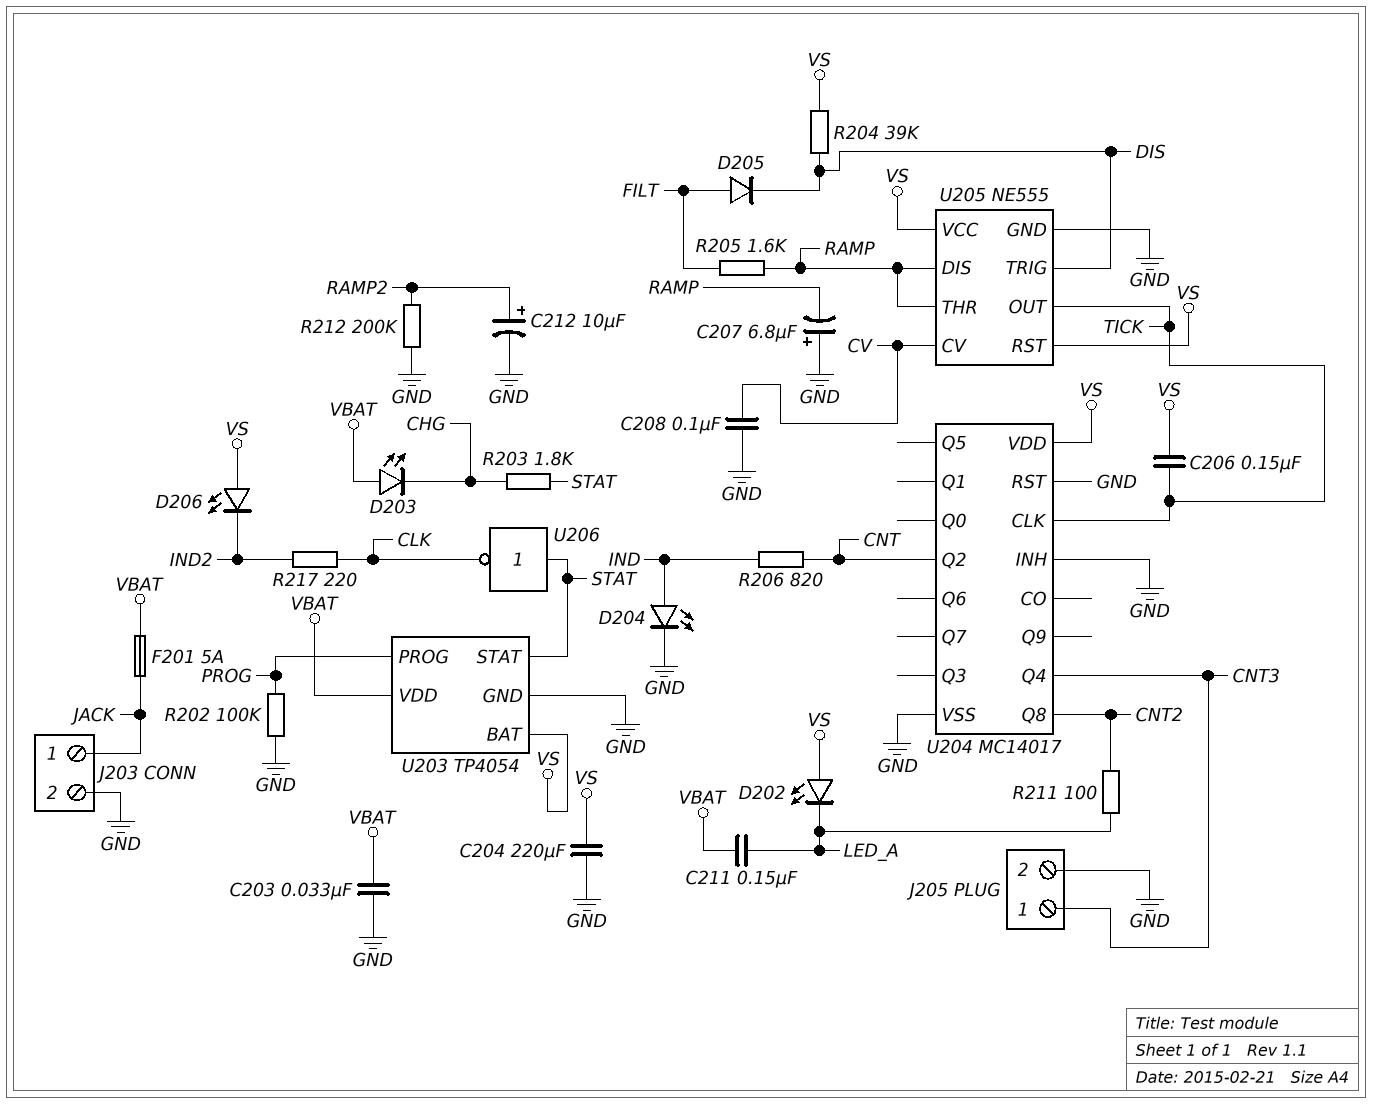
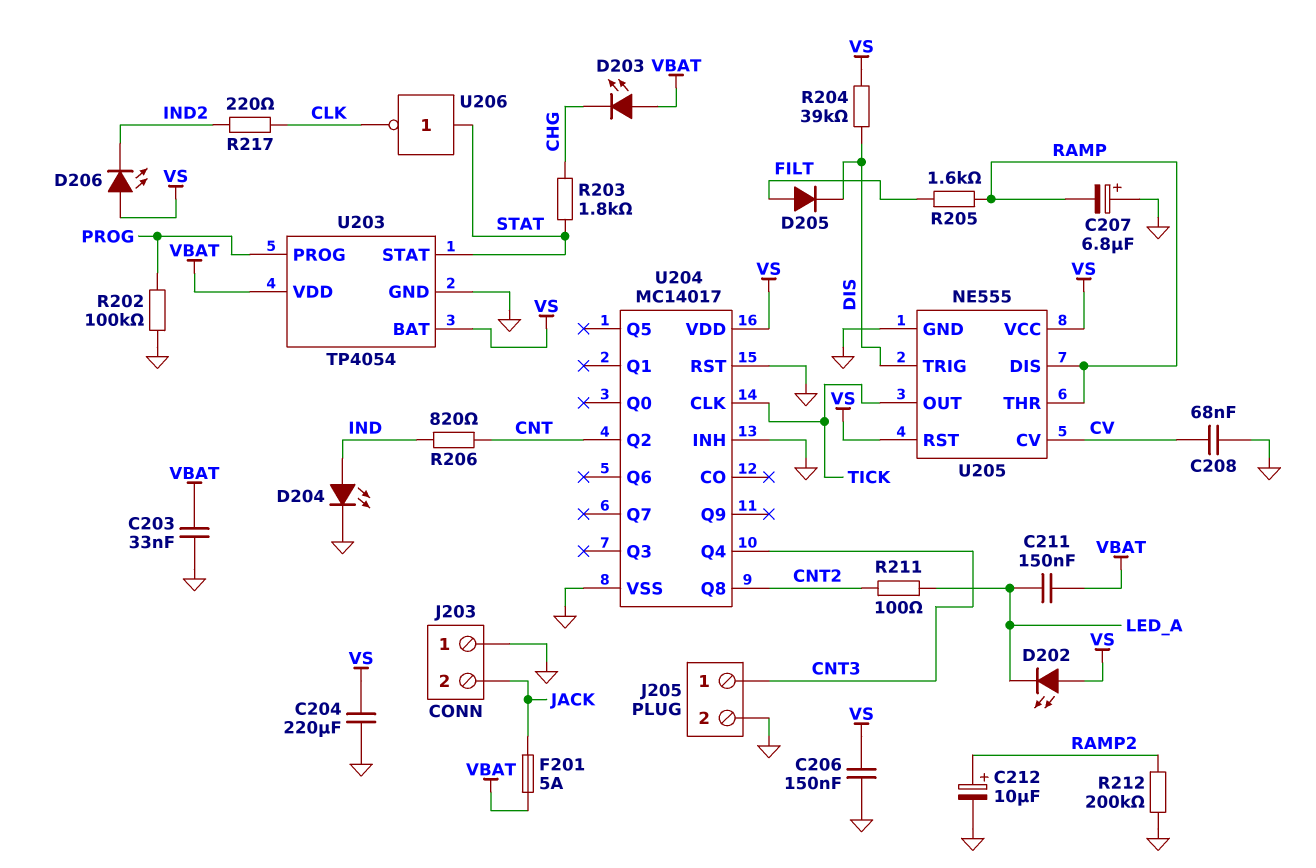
C206: 150nF (TICK, VS) -> 150nF (GND, VS)
C208: 100nF (CV, GND) -> 68nF (CV, GND)
J203 pin 1: JACK -> GND
J203 pin 2: GND -> JACK

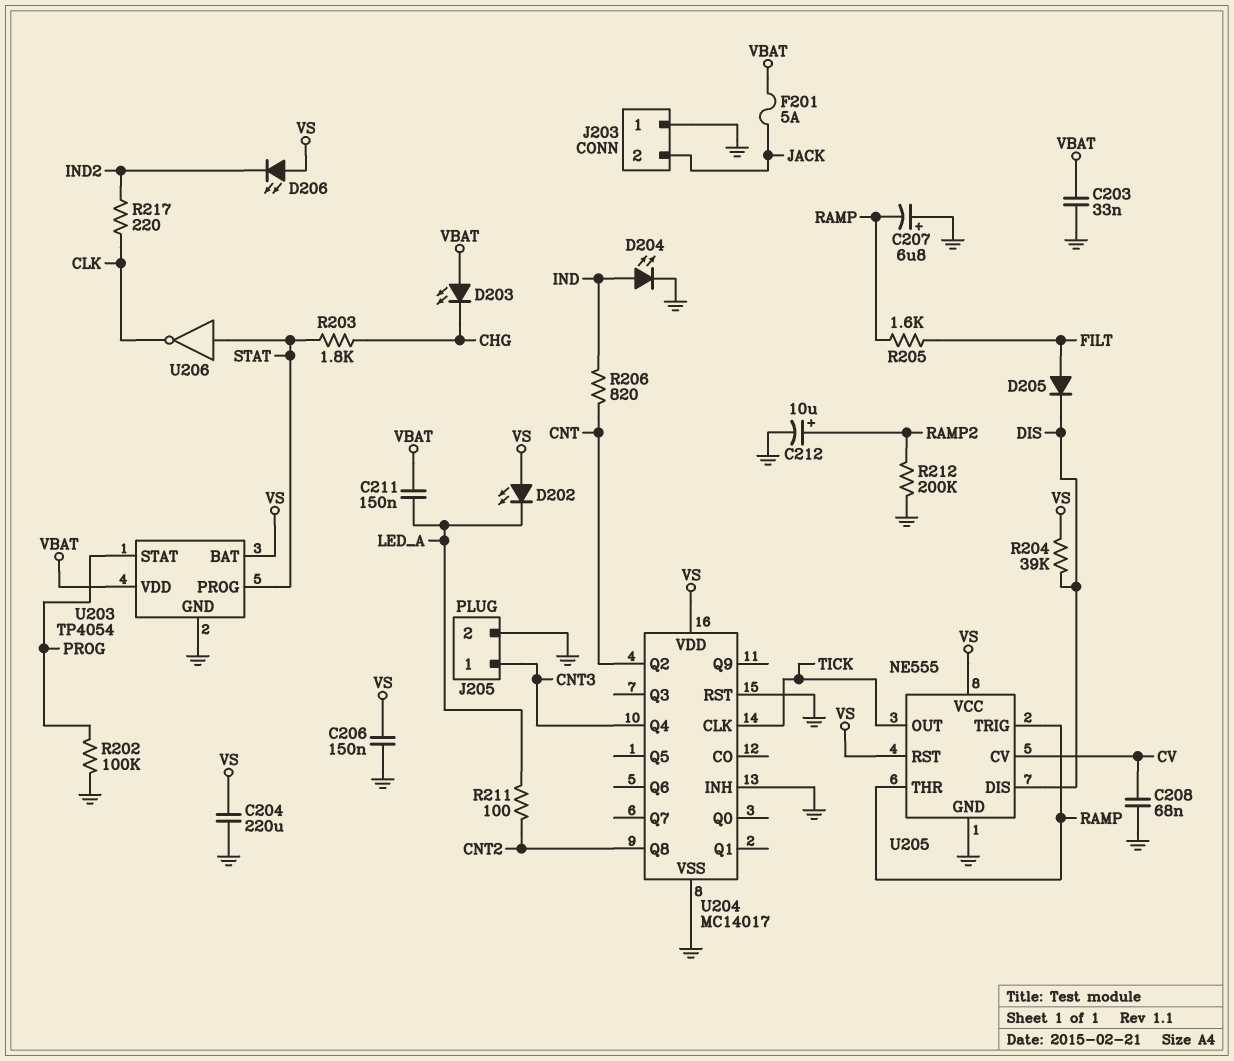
U203 pin PROG: PROG -> STAT
U203 pin STAT: STAT -> PROG
U205 pin DIS: RAMP -> DIS
U205 pin TRIG: DIS -> RAMP

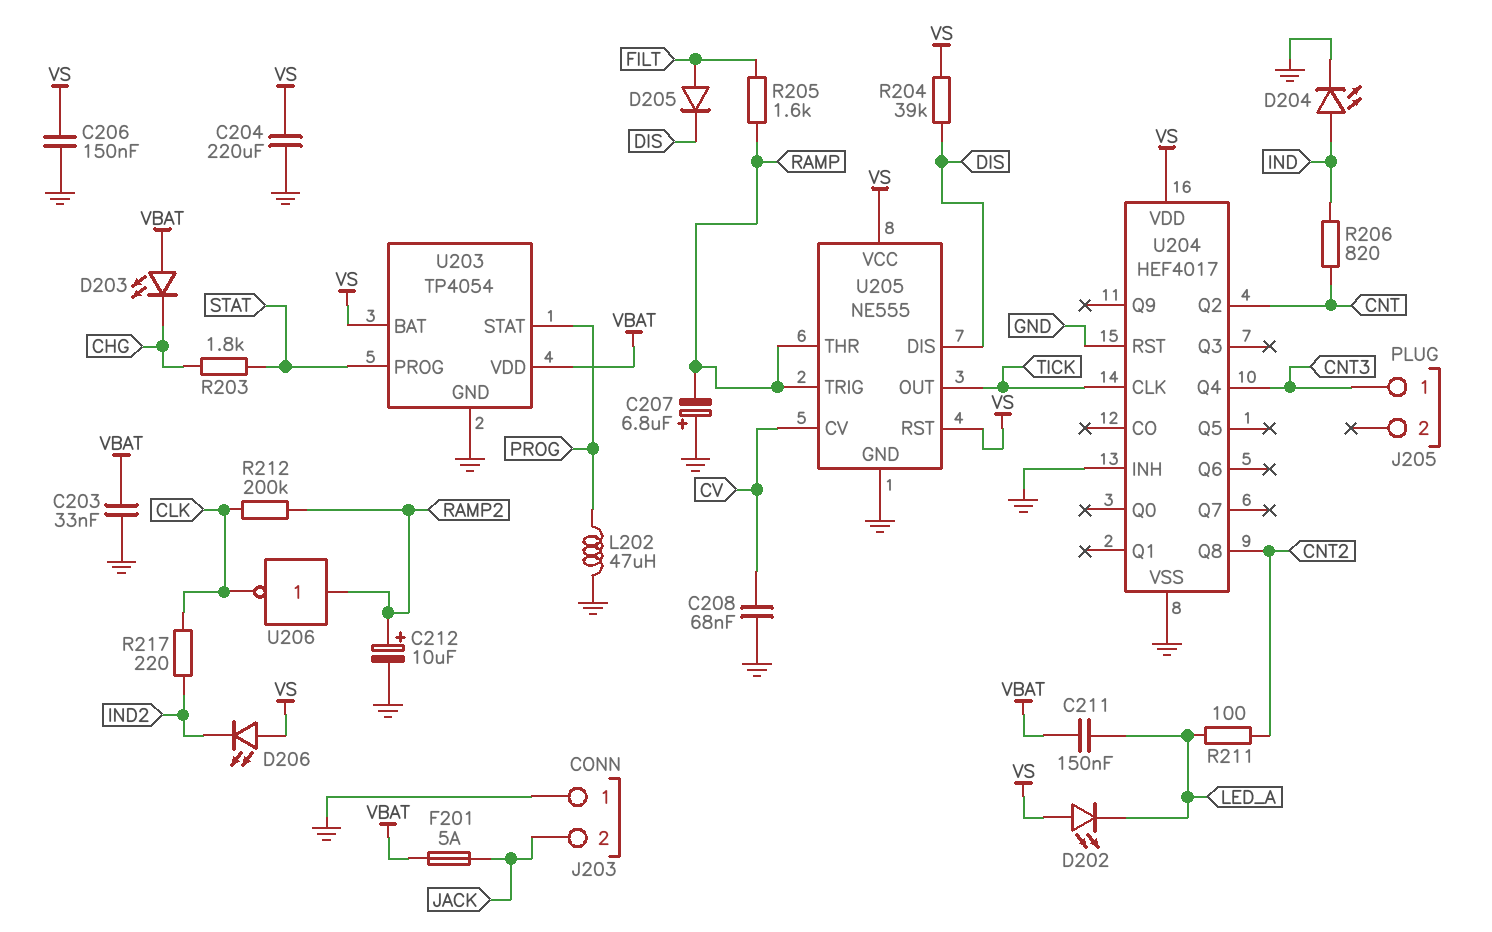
J205 pin 2: GND -> none
L202: none -> 47uH (GND, PROG)
R202: 100k (GND, PROG) -> none
R212: 200k (GND, RAMP2) -> 200k (CLK, RAMP2)
U204: MC14017 -> HEF4017
U206: NOT (in STAT, out CLK) -> NOT (in RAMP2, out CLK)

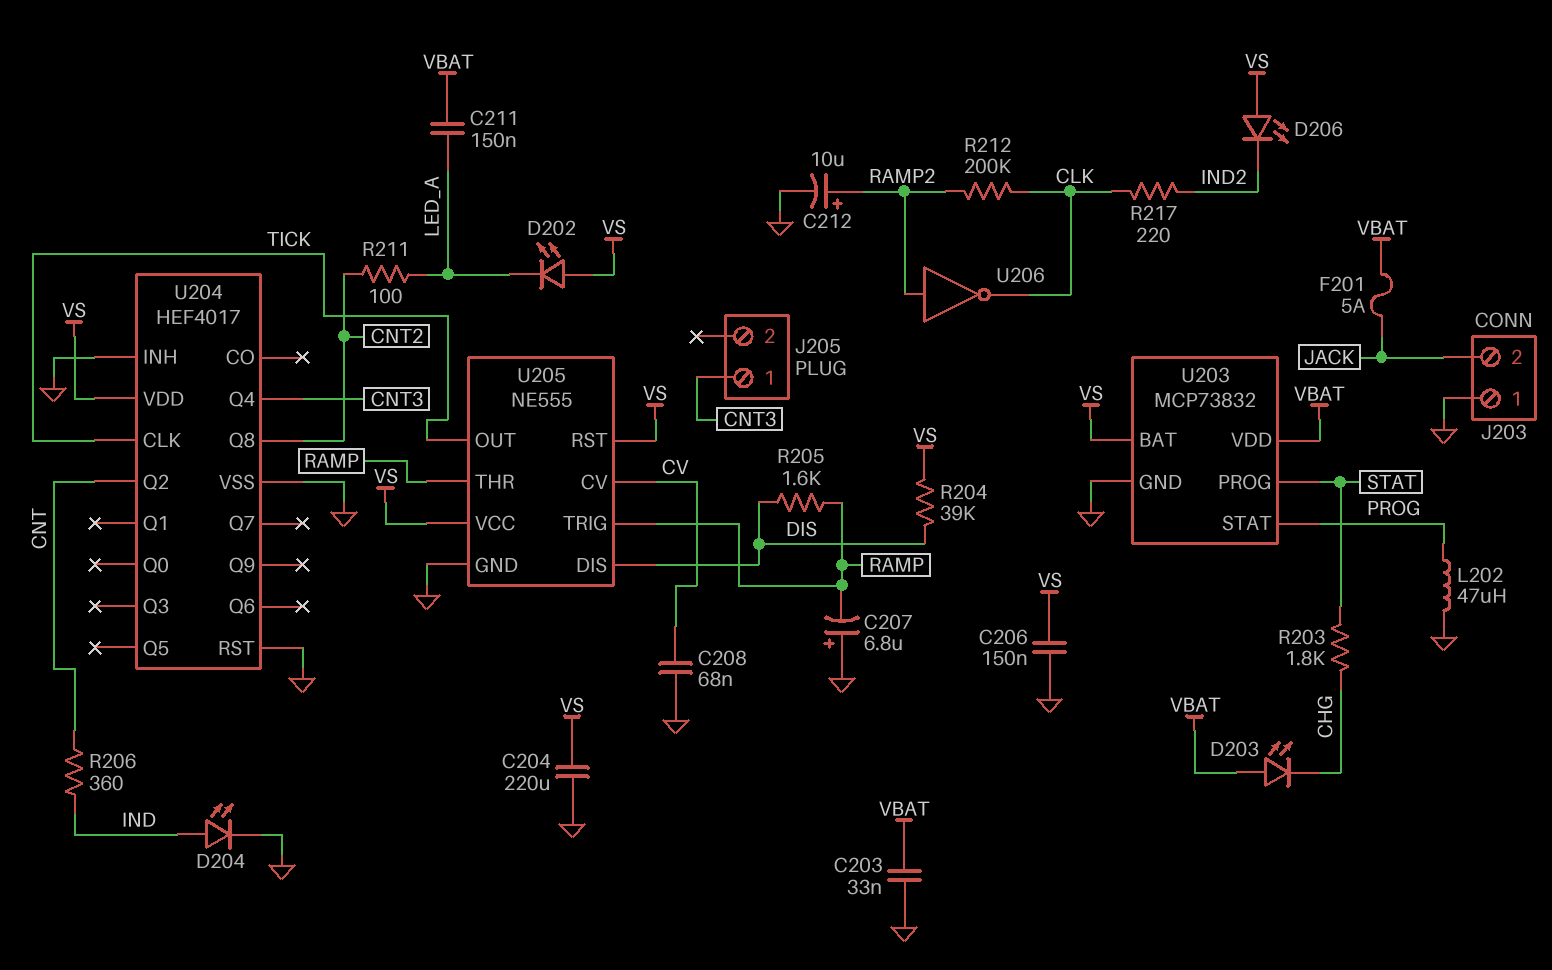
D205: diode (A FILT, K DIS) -> none
R205: 1.6k (FILT, RAMP) -> 1.6k (DIS, RAMP)
R206: 820 (CNT, IND) -> 360 (CNT, IND)
U203: TP4054 -> MCP73832

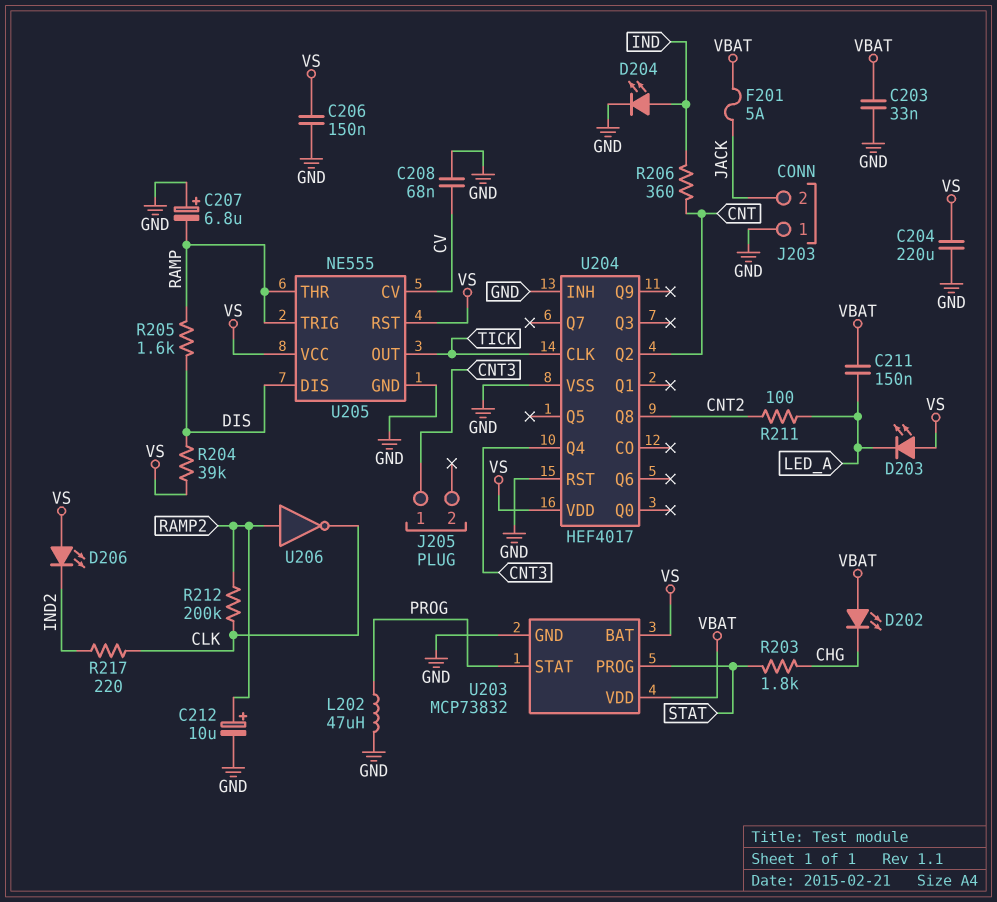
D202: LED (A VS, K LED_A) -> LED (A VBAT, K CHG)
D203: LED (A VBAT, K CHG) -> LED (A VS, K LED_A)

